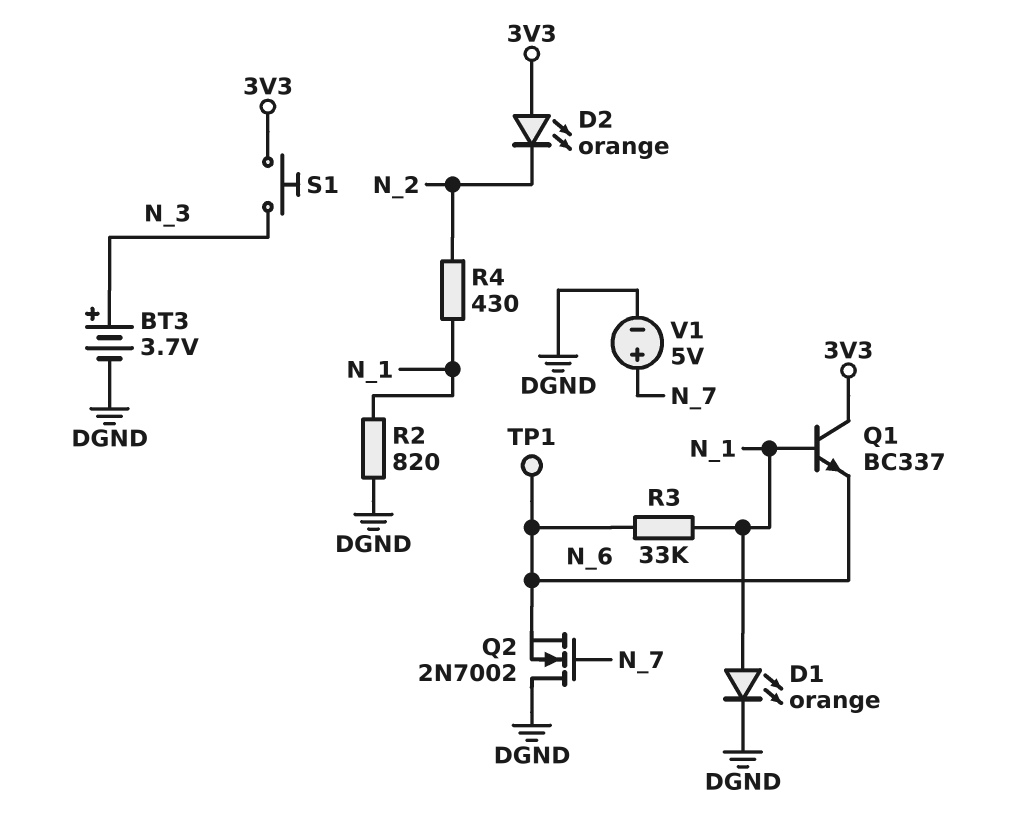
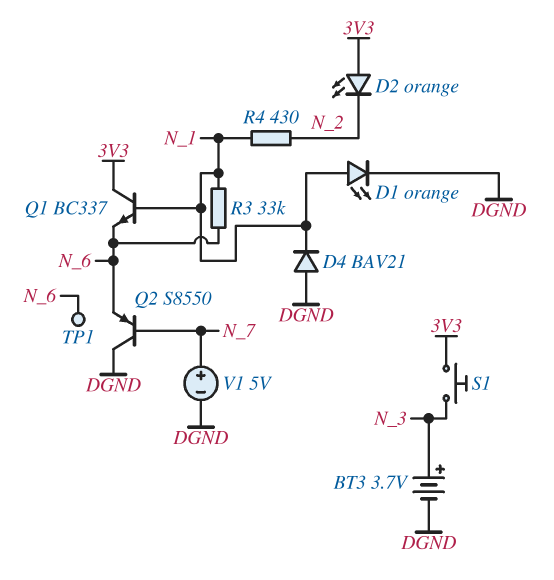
D4: none -> diode BAV21 (A DGND, K N_1)
Q2: NMOS 2N7002 (G N_7, D DGND, S N_6) -> PNP S8550 (B N_7, C DGND, E N_6)
R2: 820 (DGND, N_1) -> none

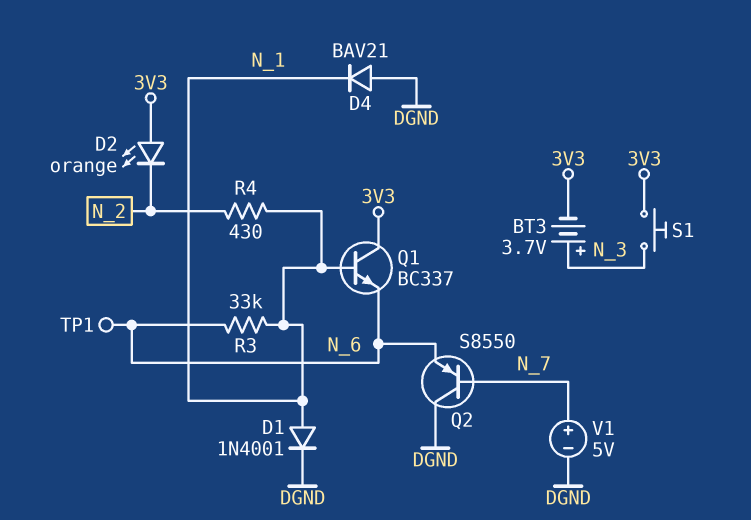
BT3: 3.7V (plus N_3, minus DGND) -> 3.7V (plus N_3, minus 3V3)
D1: LED orange (A N_1, K DGND) -> diode 1N4001 (A N_1, K DGND)

